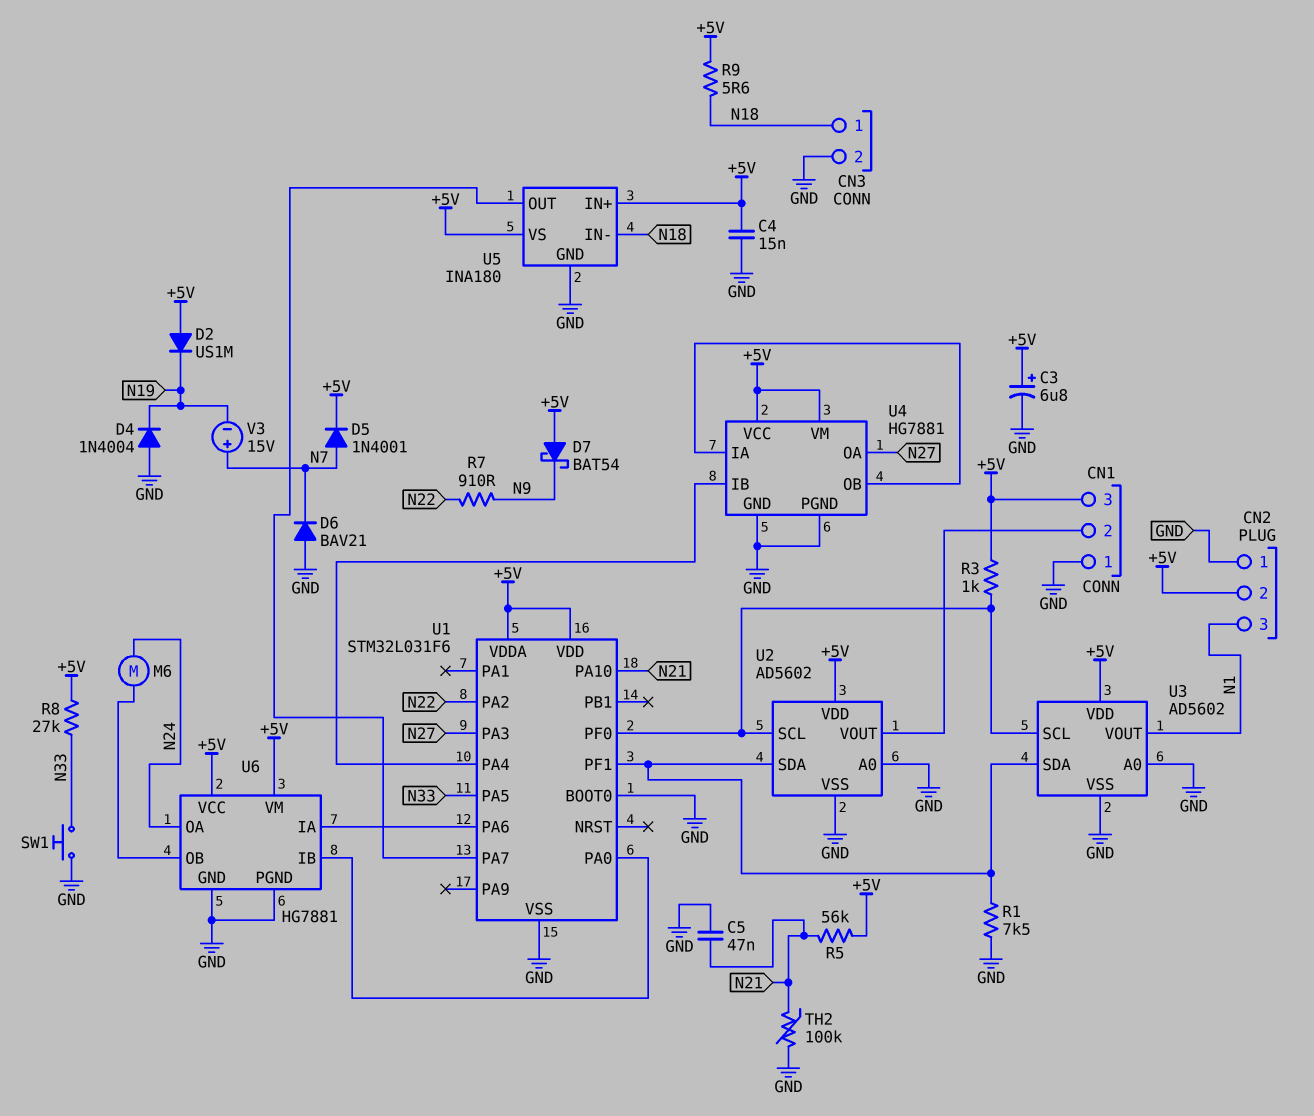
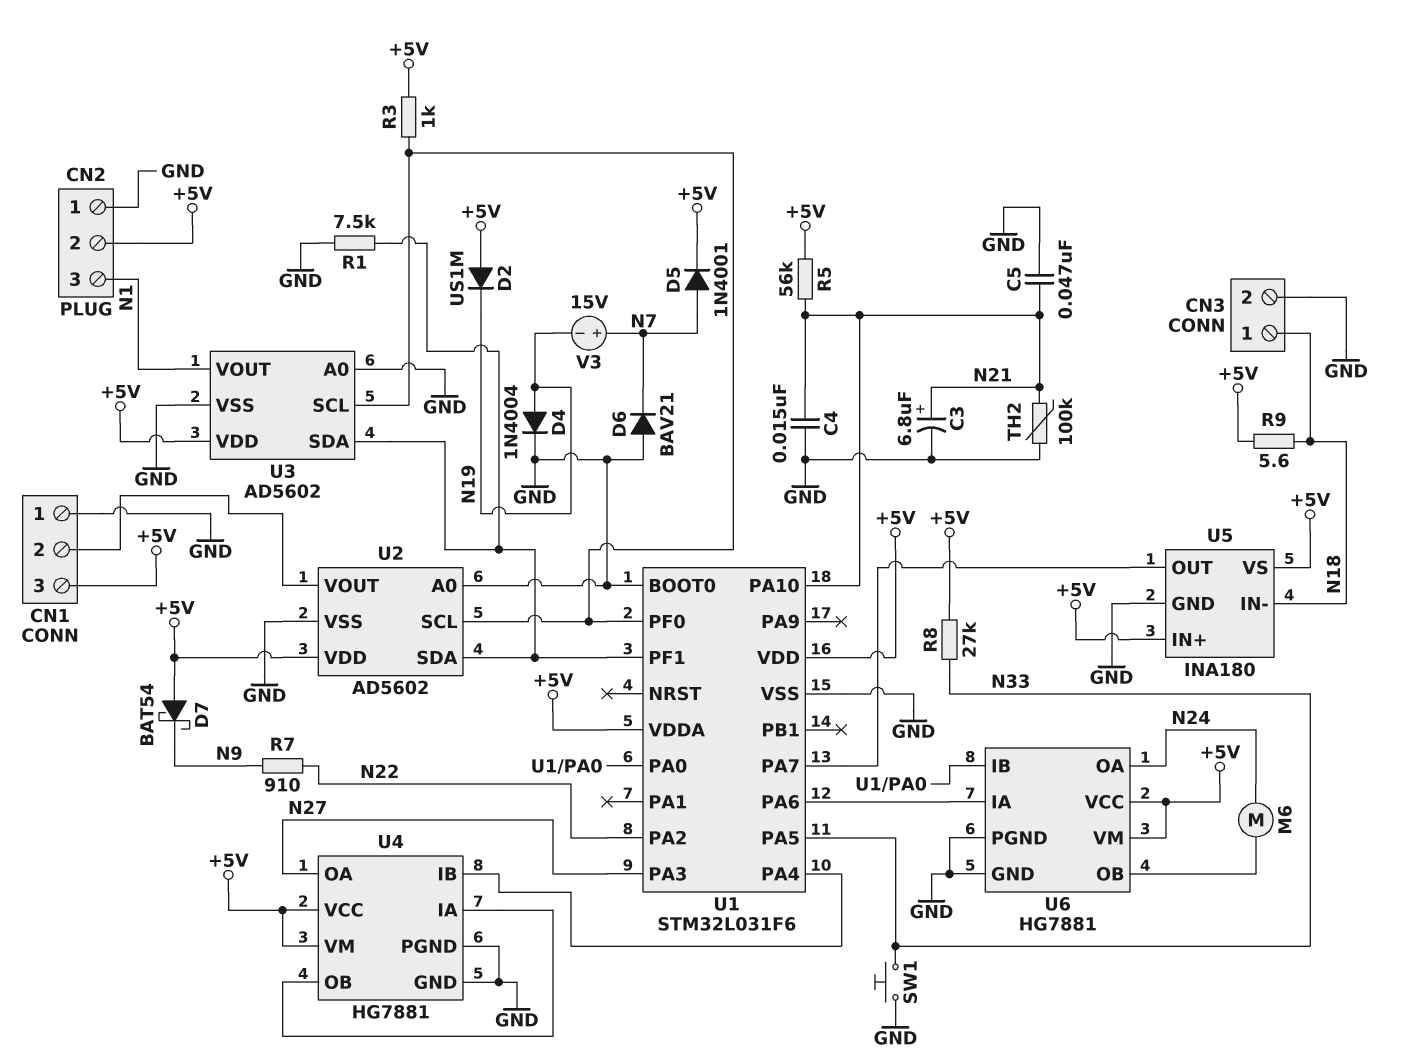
C3: 6.8uF (plus +5V, minus GND) -> 6.8uF (plus N21, minus GND)
C4: 15nF (+5V, GND) -> 15nF (GND, N21)
D4: diode 1N4004 (A GND, K N19) -> diode 1N4004 (A N19, K GND)

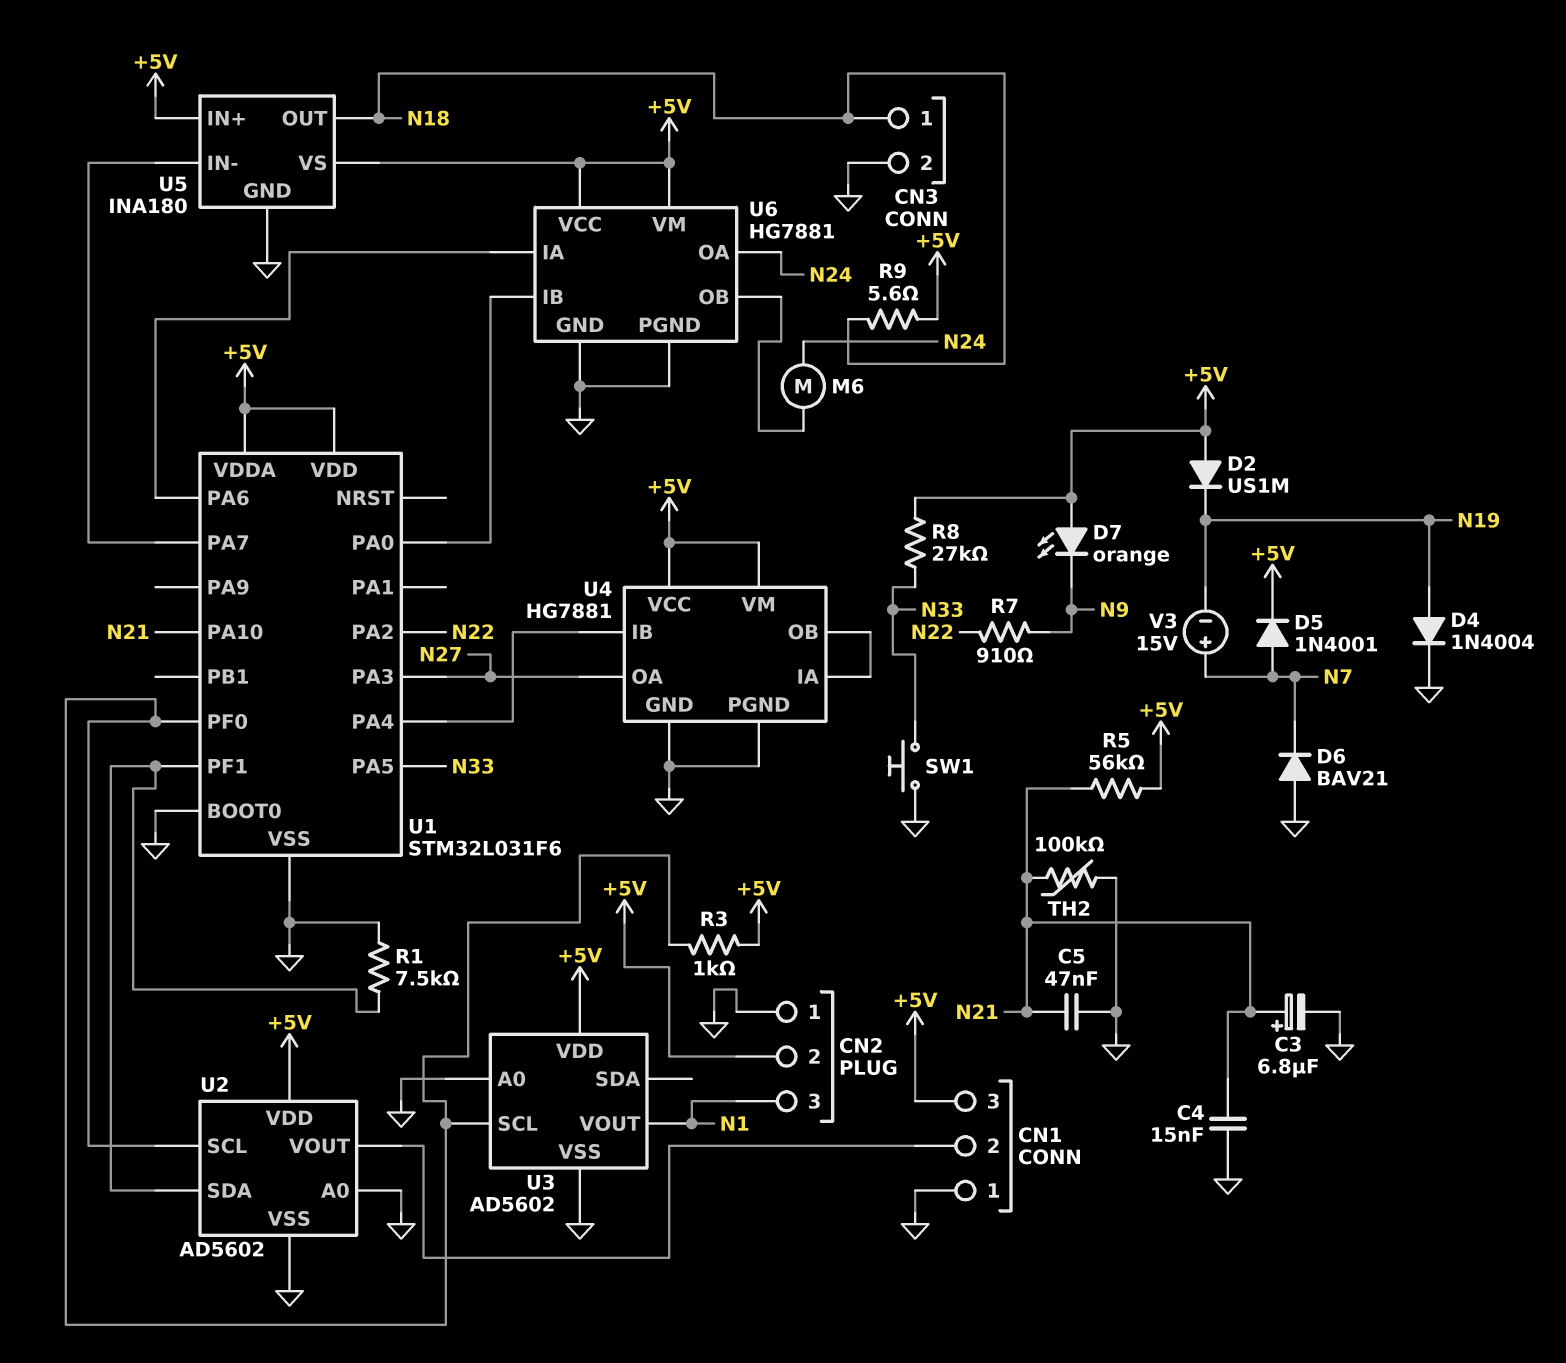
D7: schottky BAT54 (A +5V, K N9) -> LED orange (A +5V, K N9)
U3 pin SDA: U1/PF1 -> none
U5 pin IN-: N18 -> U1/PA7
U5 pin OUT: U1/PA7 -> N18

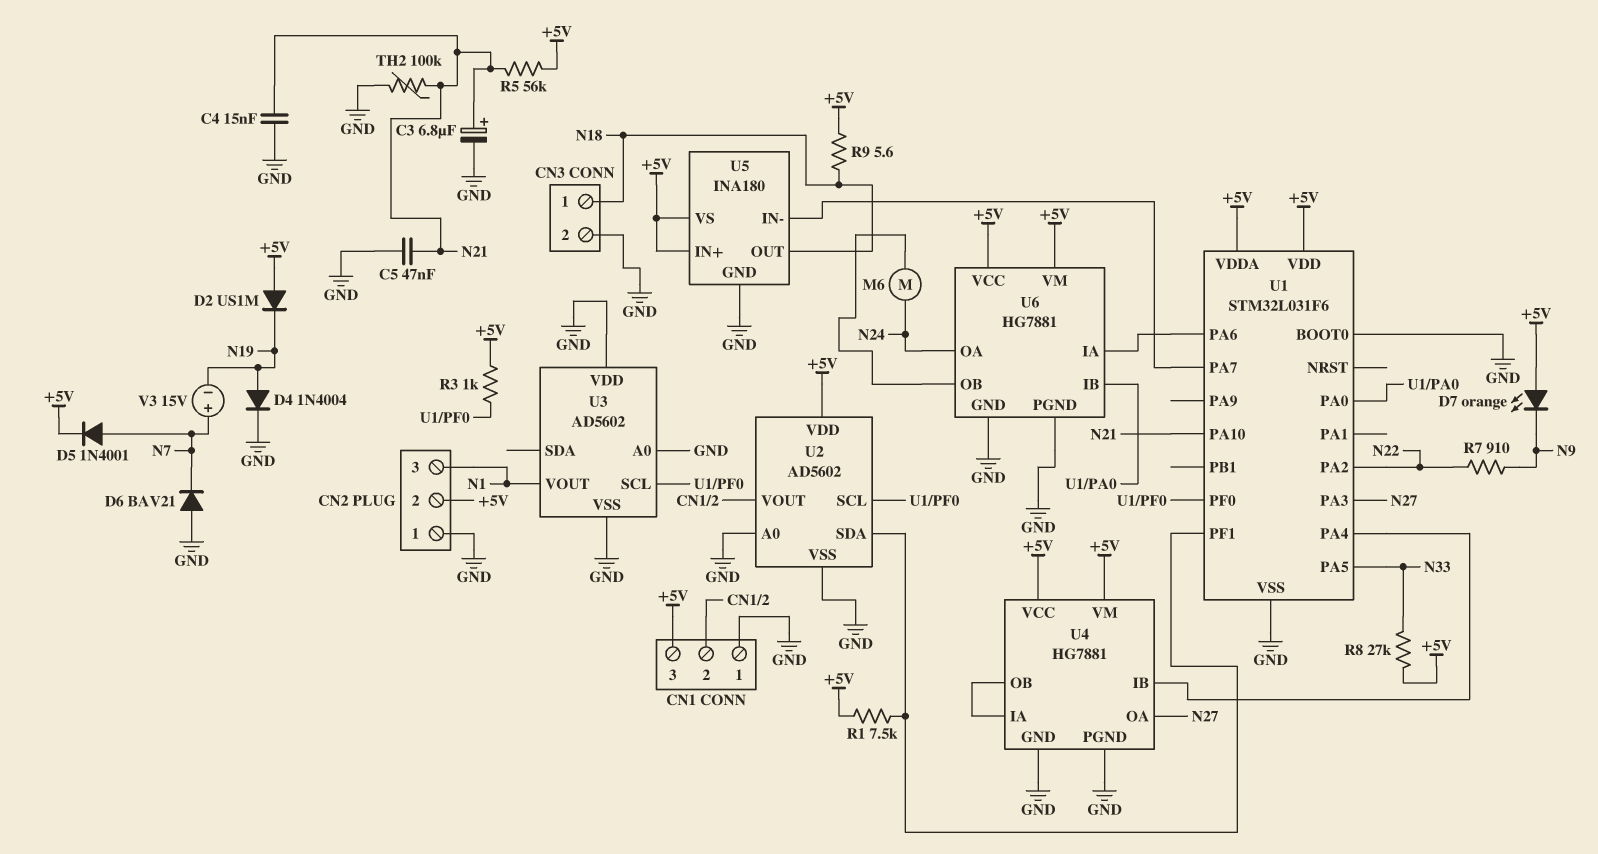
R1: 7.5k (GND, U1/PF1) -> 7.5k (+5V, U1/PF1)
SW1: button (GND, N33) -> none
U3 pin VDD: +5V -> GND

